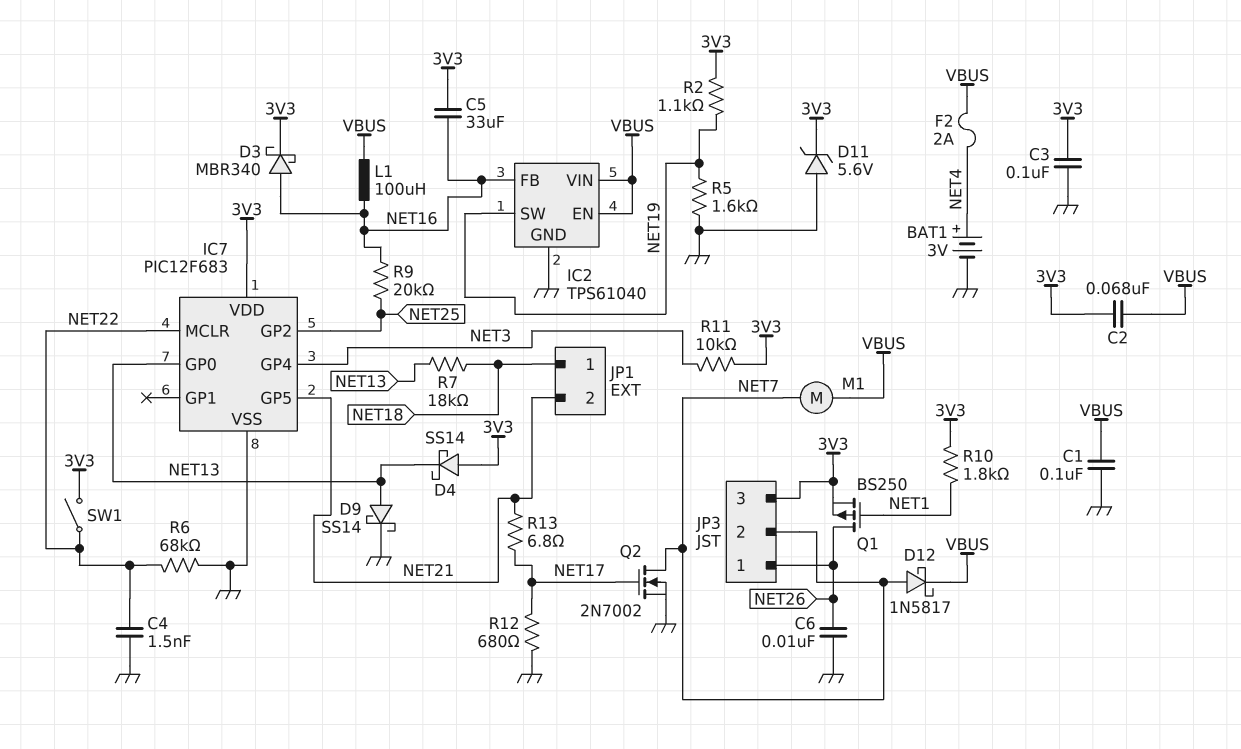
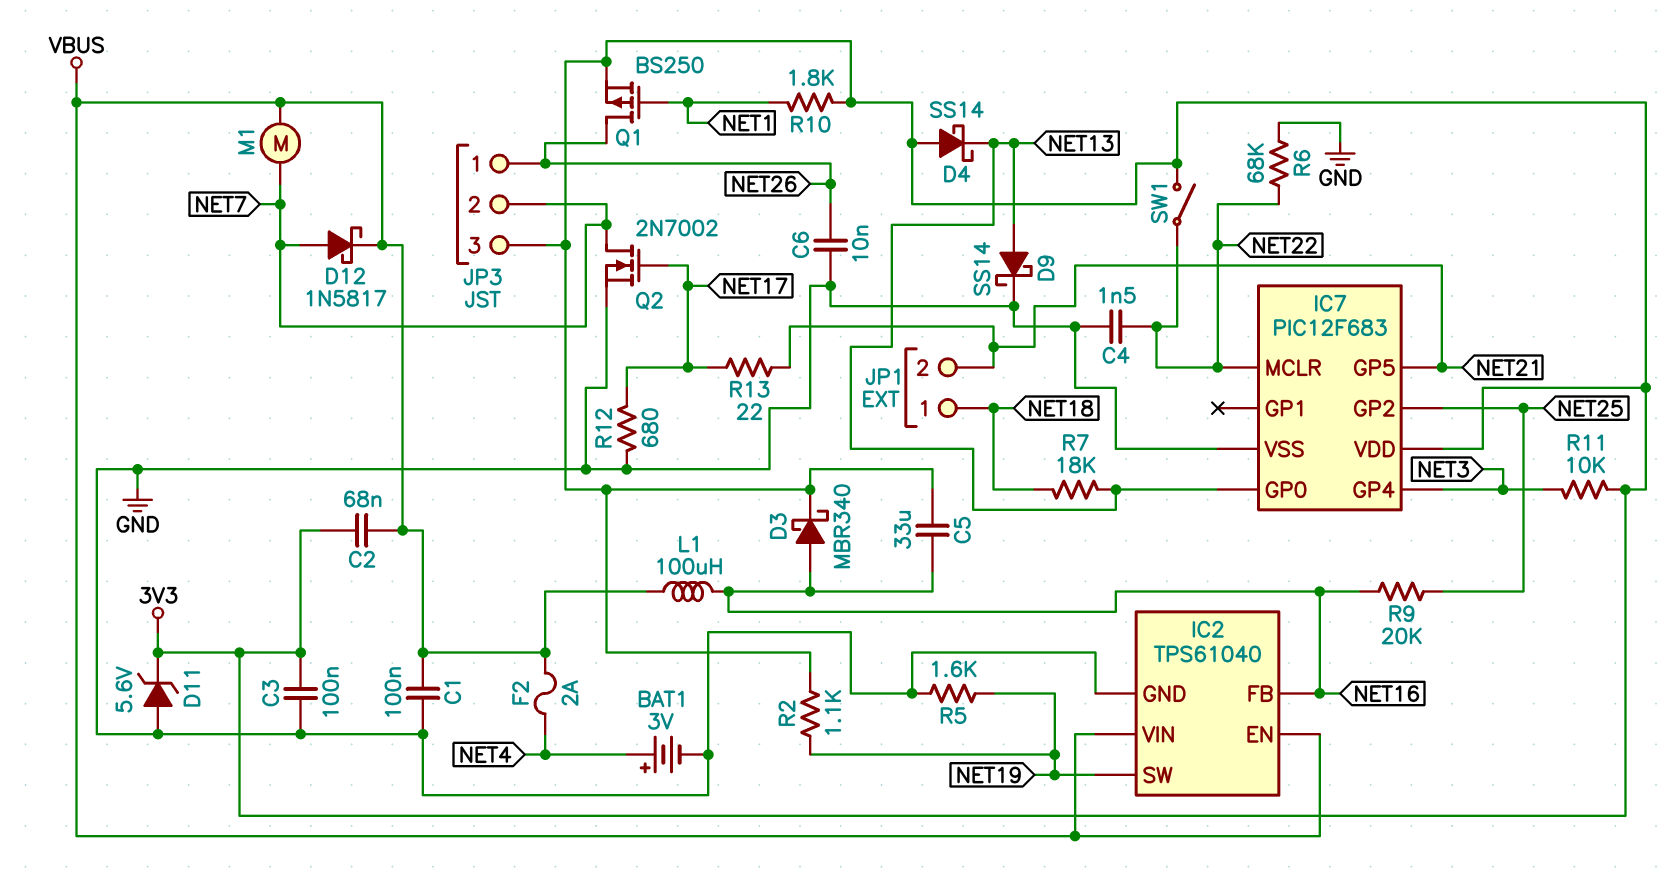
R13: 6.8 (NET17, NET21) -> 22 (NET17, NET21)

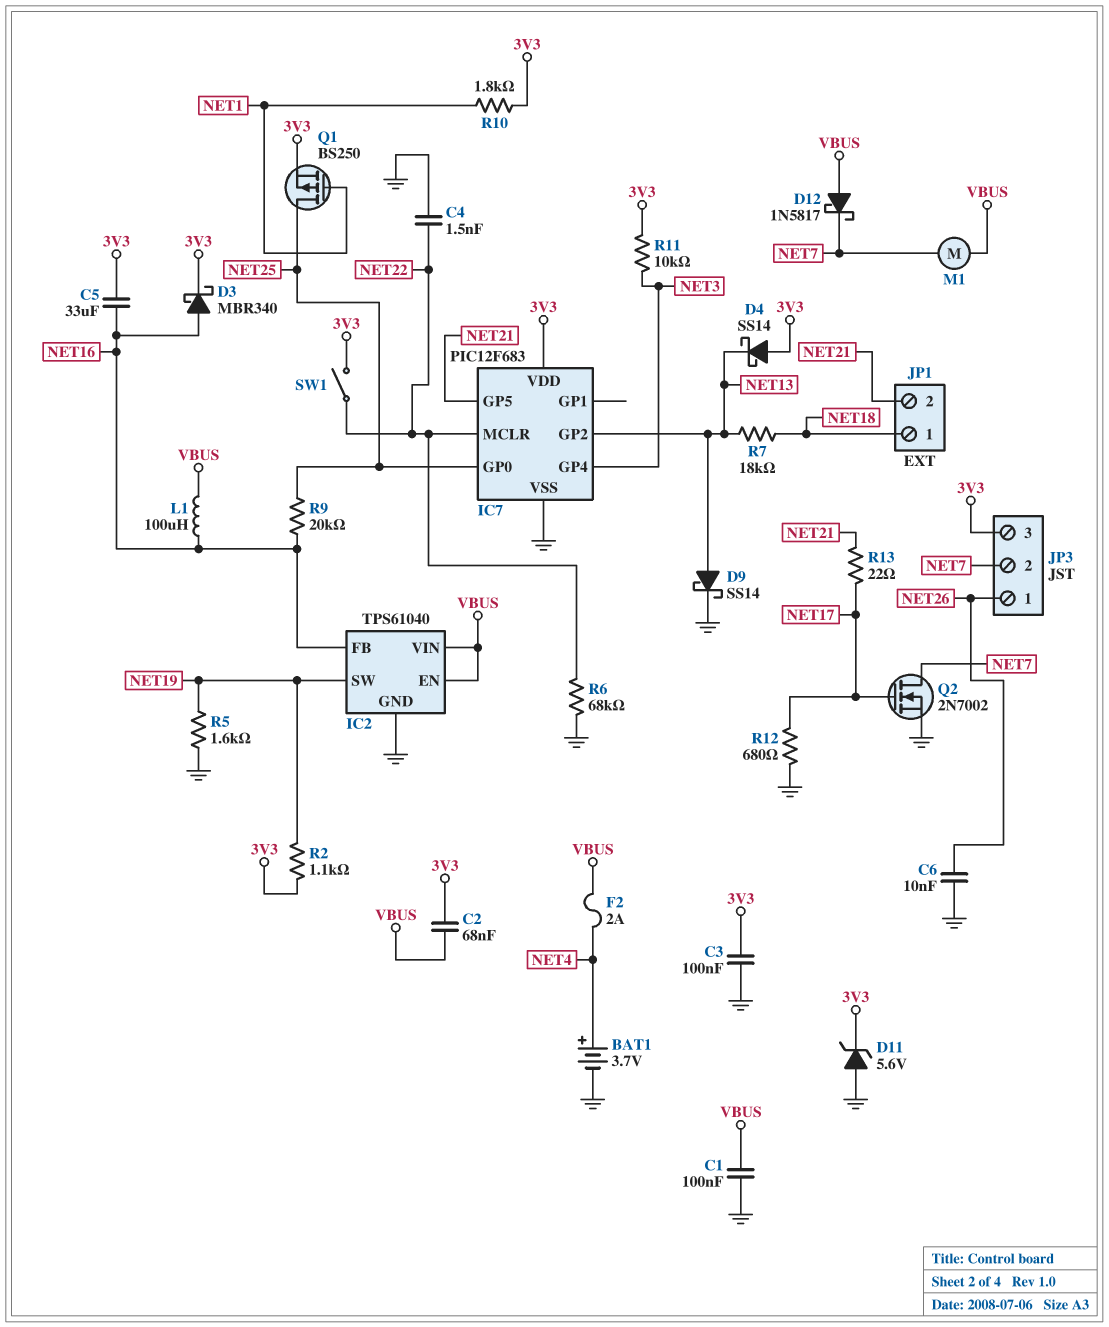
BAT1: 3V (plus NET4, minus GND) -> 3.7V (plus NET4, minus GND)
D12: schottky 1N5817 (A NET7, K VBUS) -> schottky 1N5817 (A VBUS, K NET7)
IC7 pin GP0: NET13 -> NET25
IC7 pin GP2: NET25 -> NET13
Q1: PMOS BS250 (G NET1, D NET26, S 3V3) -> PMOS BS250 (G NET1, D NET25, S 3V3)

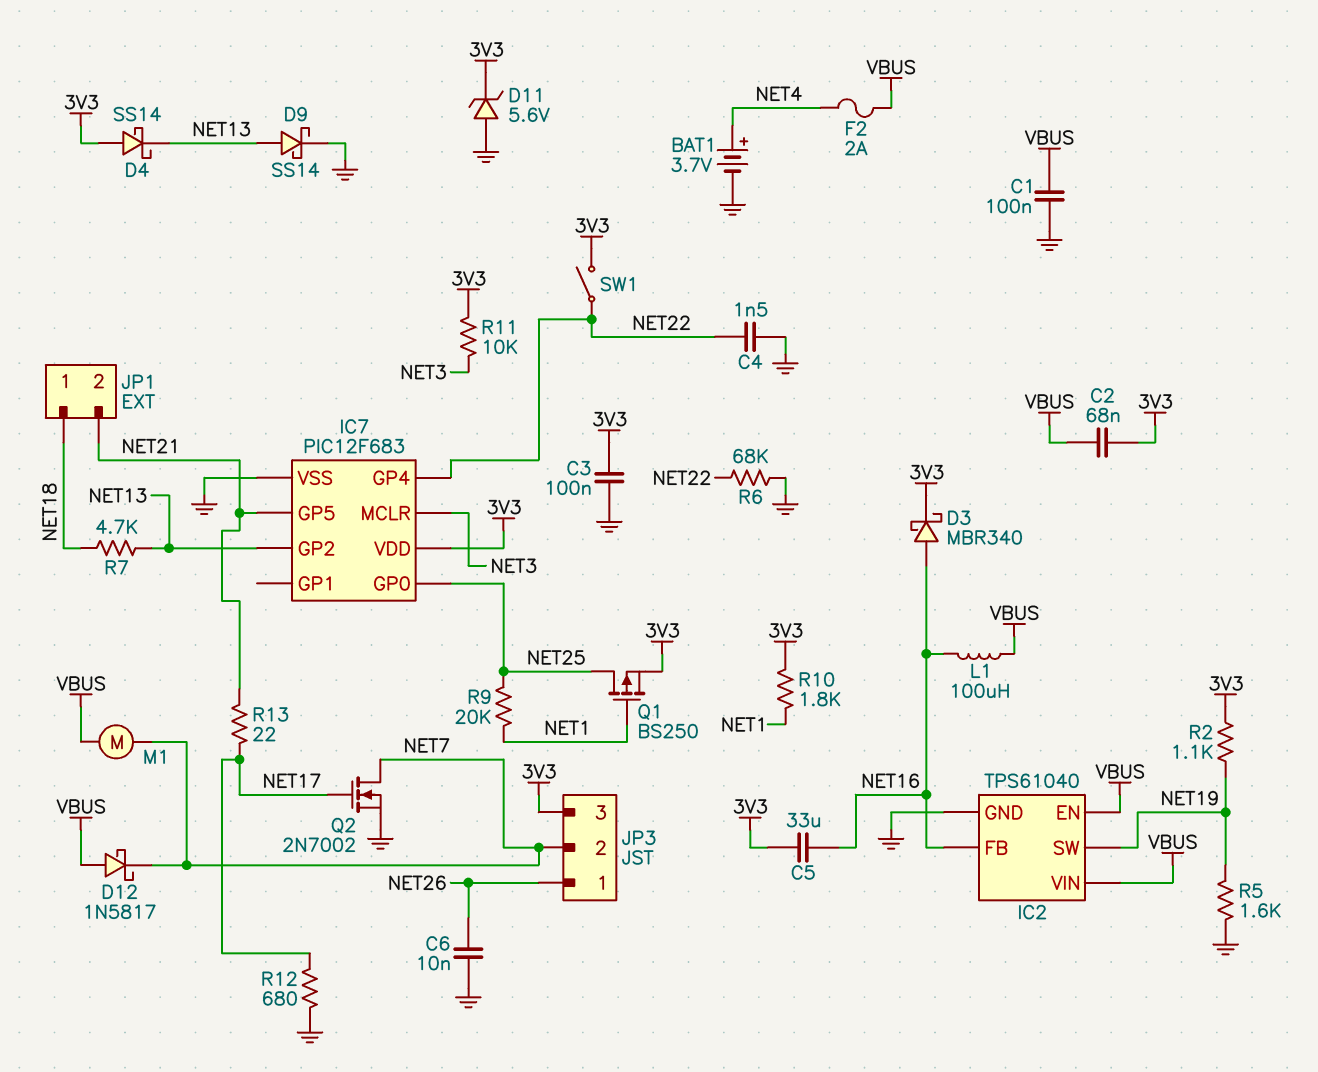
IC7 pin GP4: NET3 -> NET22
IC7 pin MCLR: NET22 -> NET3
R7: 18k (NET13, NET18) -> 4.7k (NET13, NET18)
R9: 20k (NET16, NET25) -> 20k (NET1, NET25)

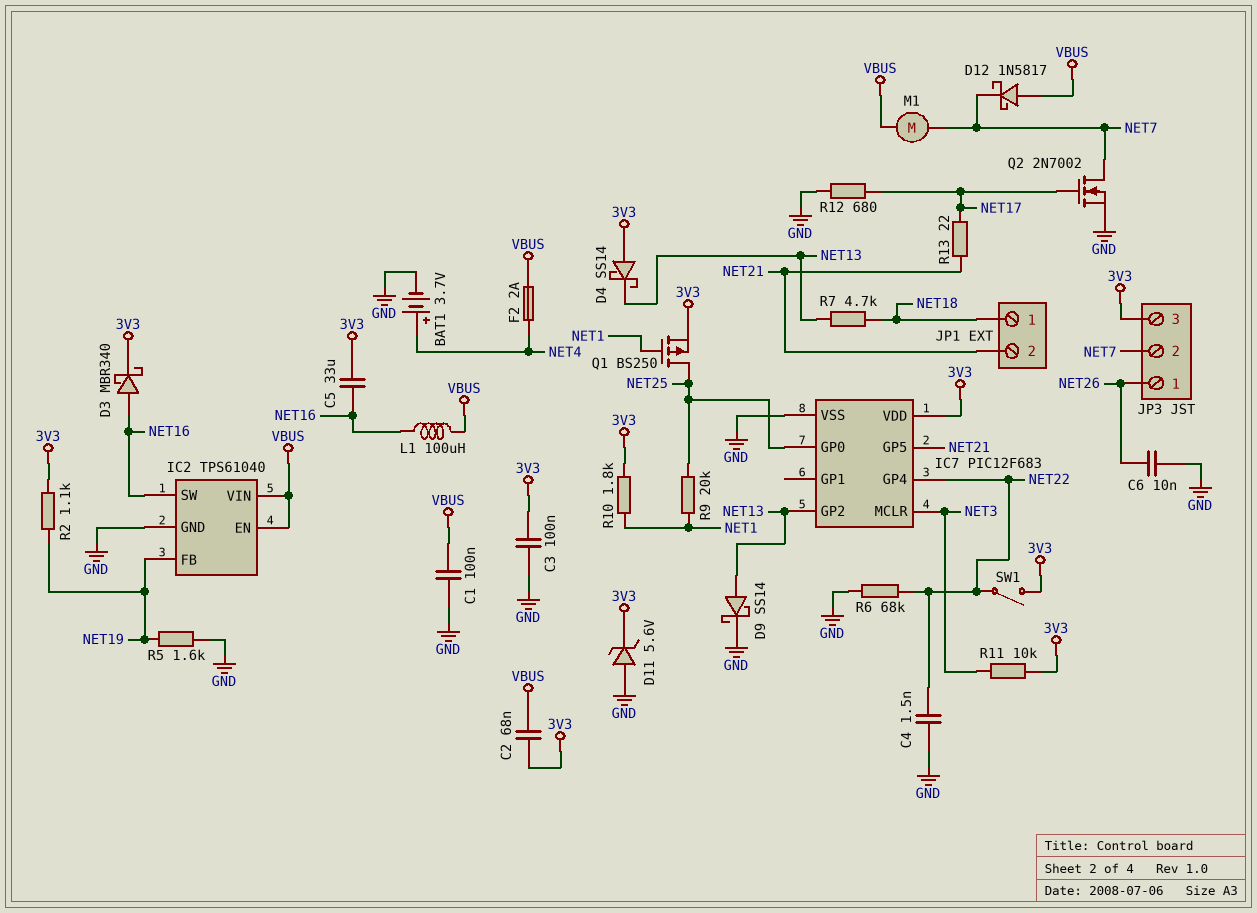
IC2 pin FB: NET16 -> NET19
IC2 pin SW: NET19 -> NET16

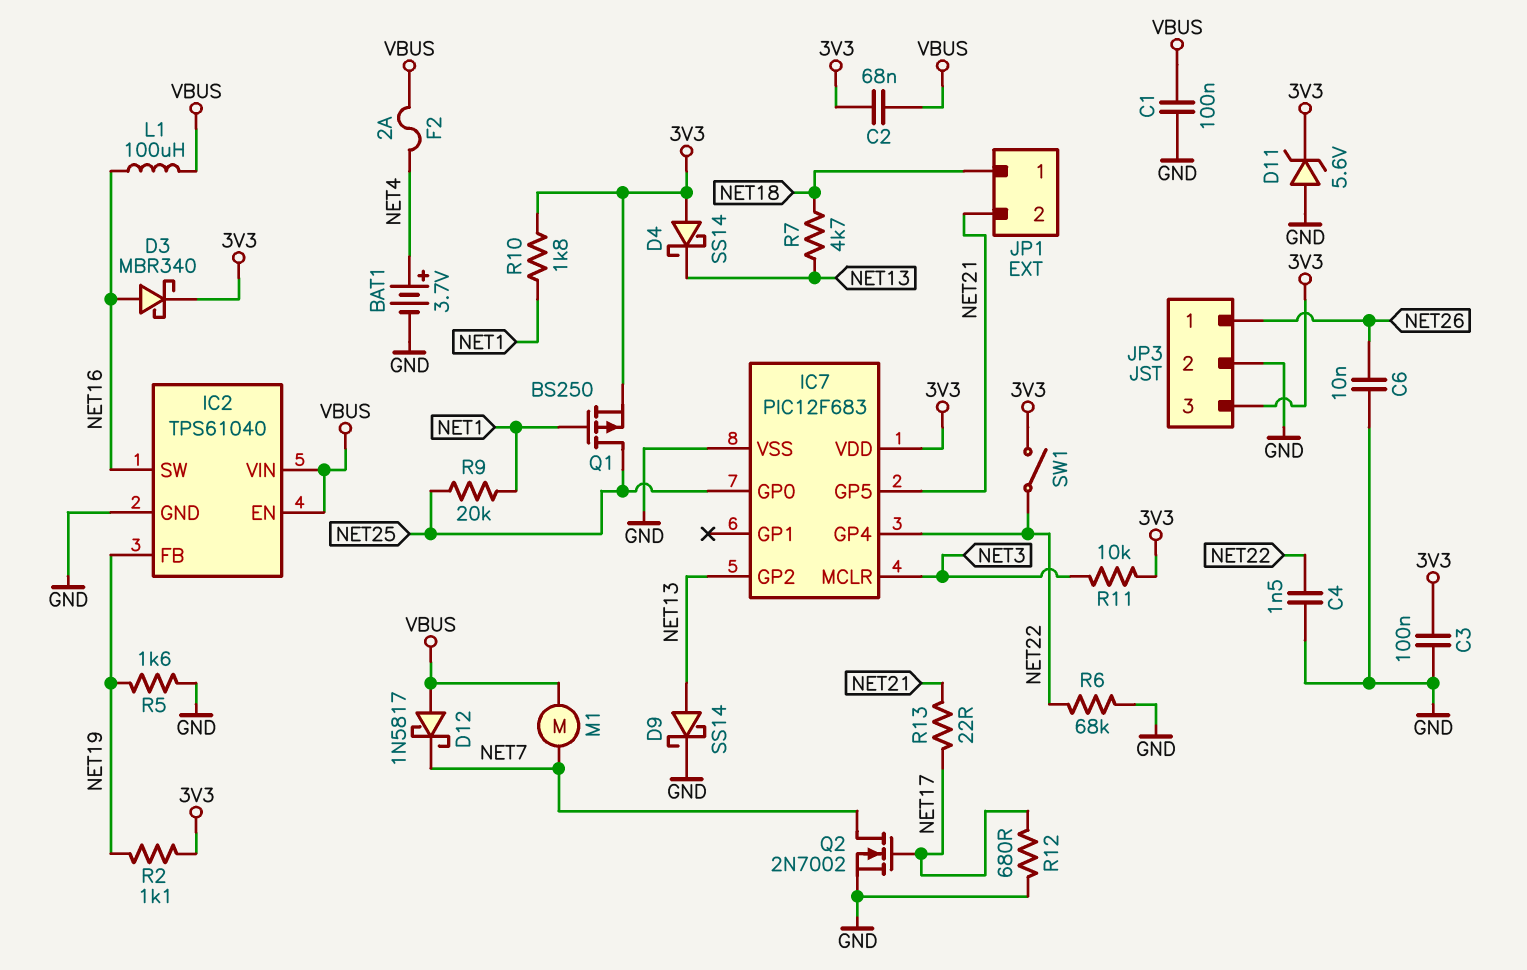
C5: 33uF (3V3, NET16) -> none
JP3 pin 2: NET7 -> GND

